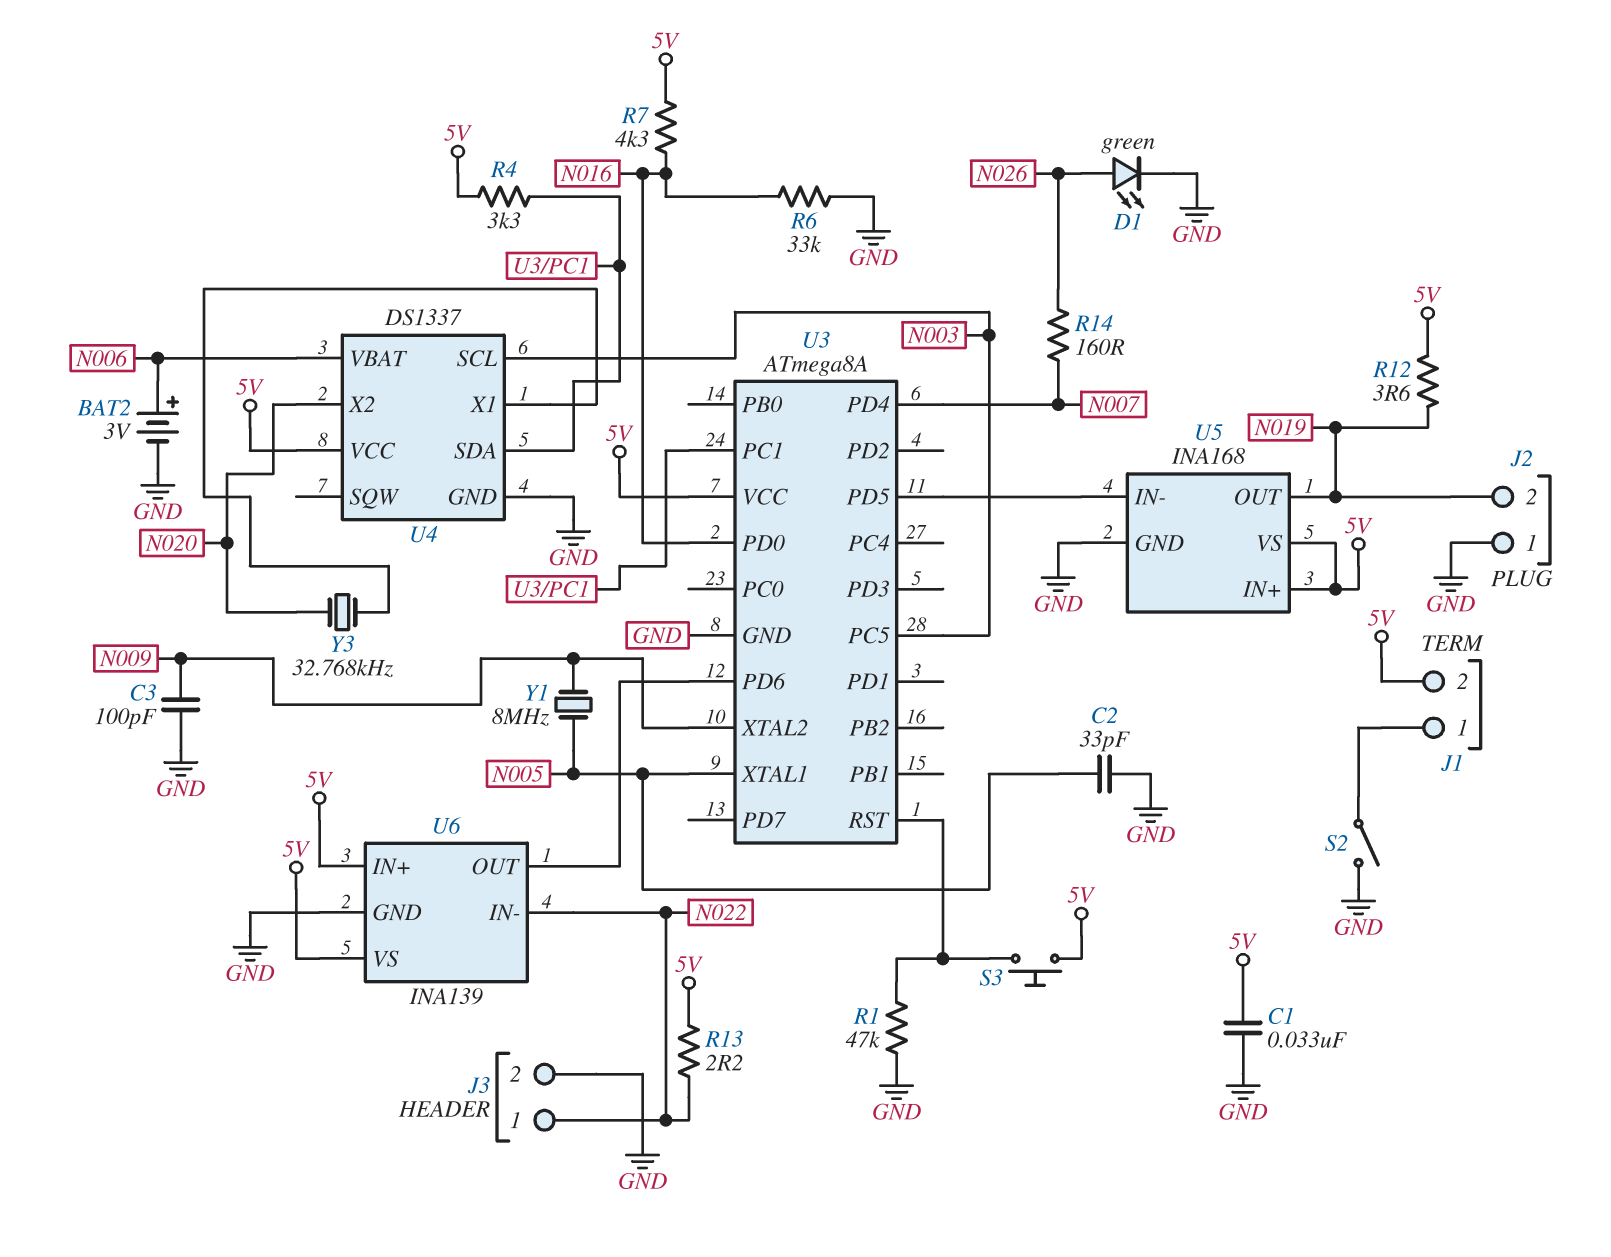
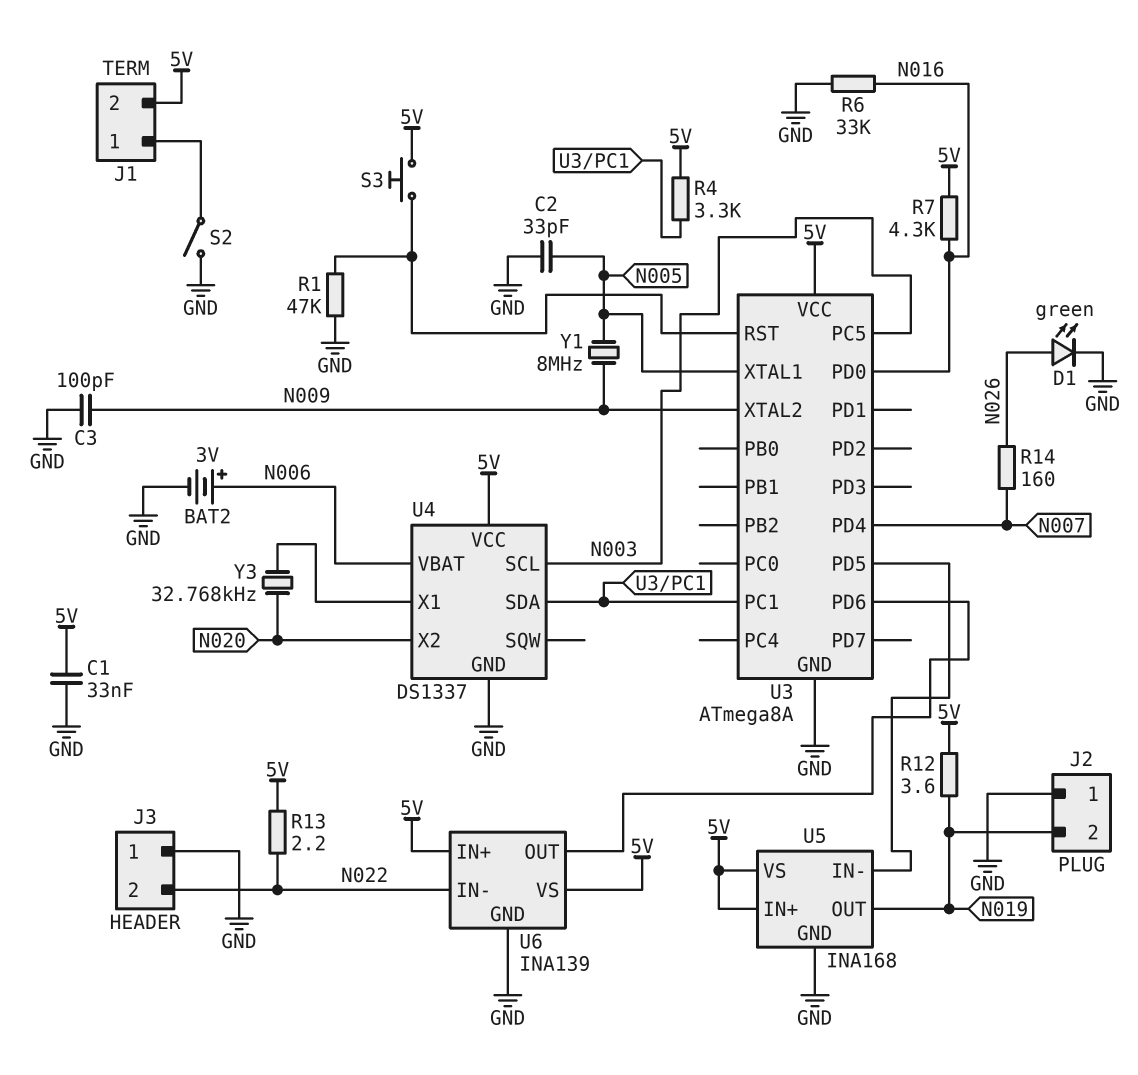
J3 pin 1: N022 -> GND
J3 pin 2: GND -> N022

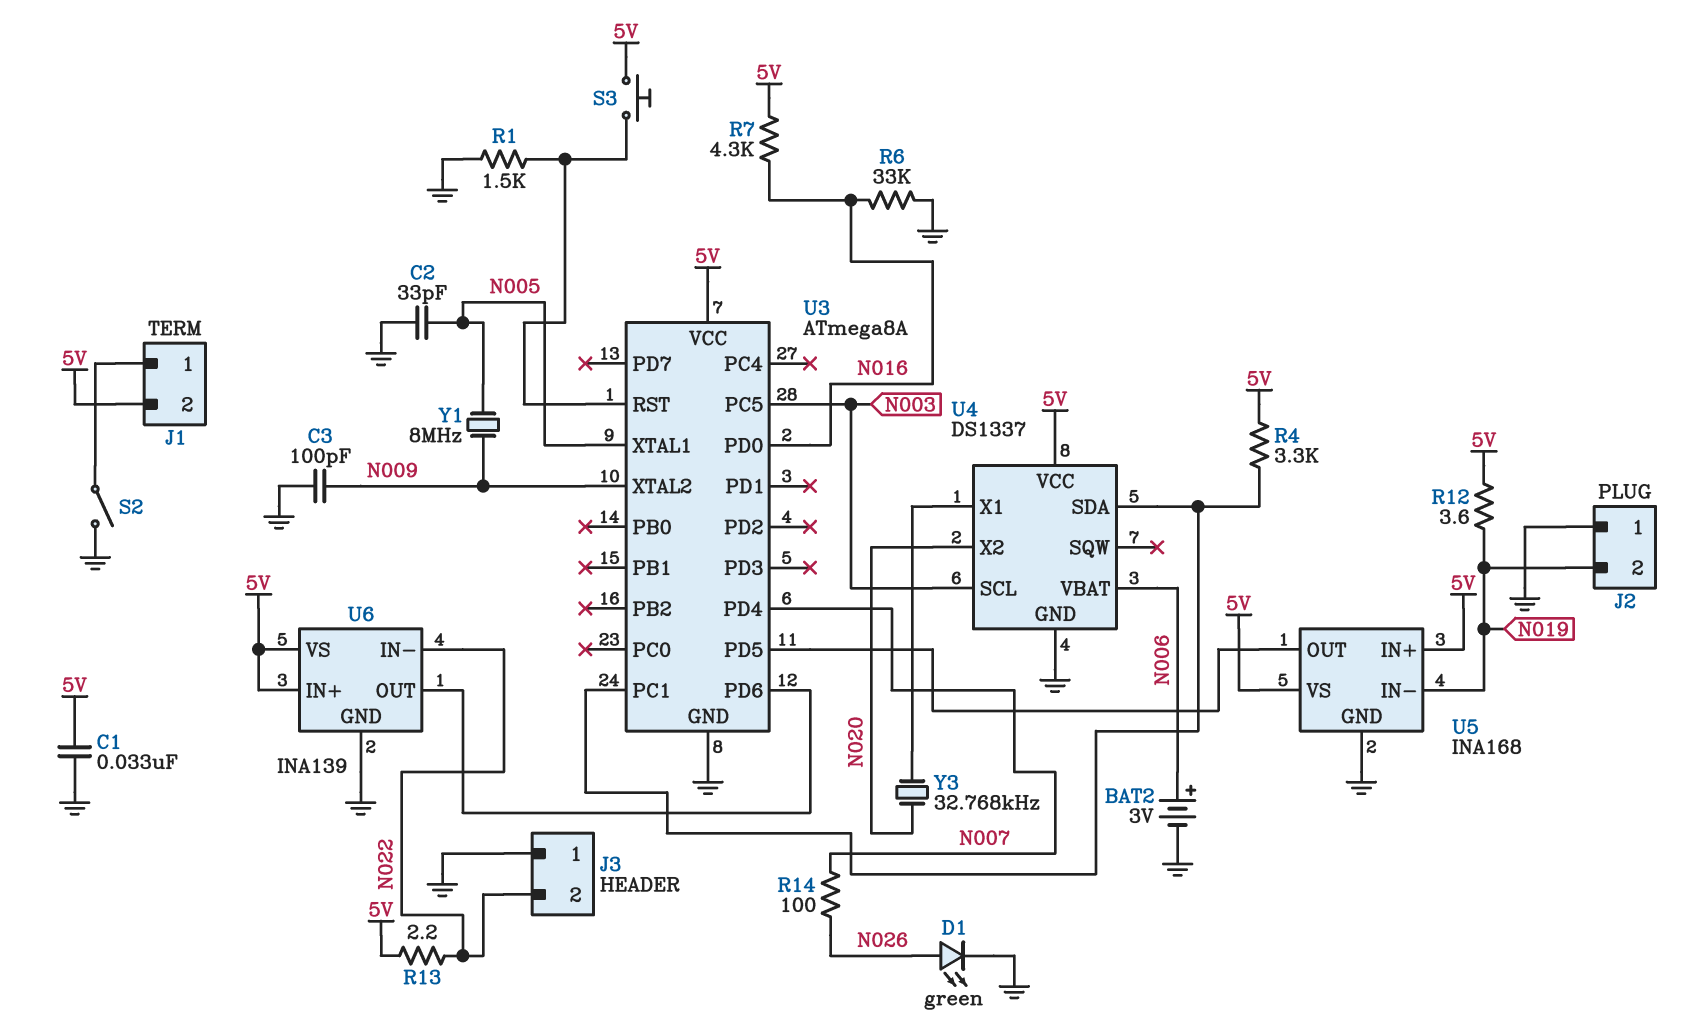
R1: 47k (GND, U3/RST) -> 1.5k (GND, U3/RST)
R14: 160 (N007, N026) -> 100 (N007, N026)
U5 pin IN-: U3/PD5 -> N019
U5 pin OUT: N019 -> U3/PD5

